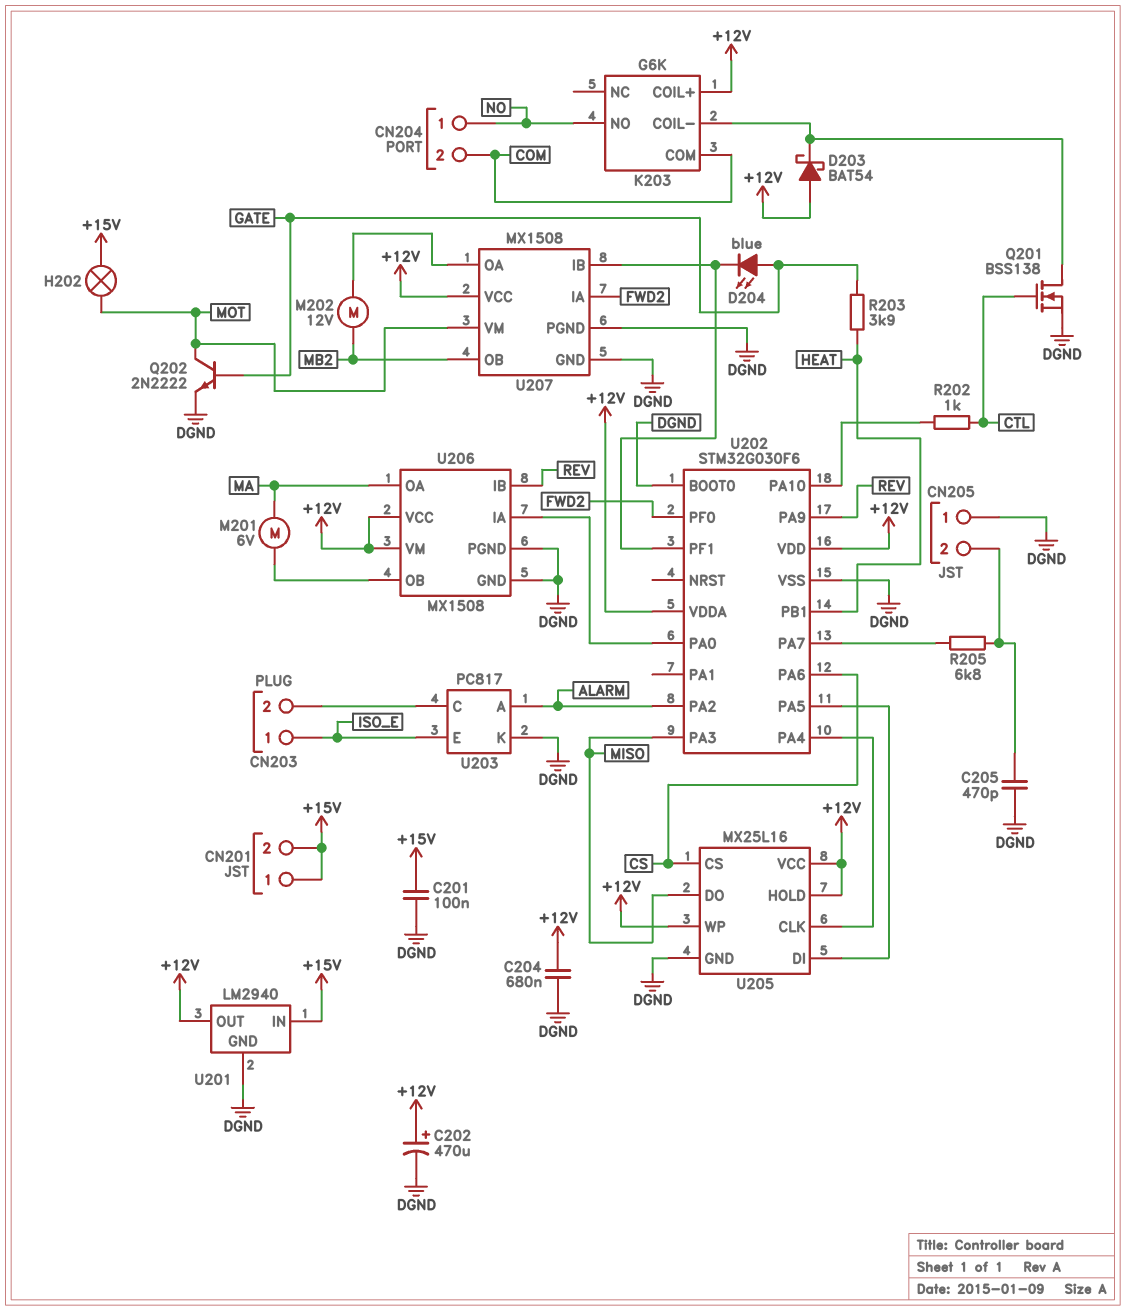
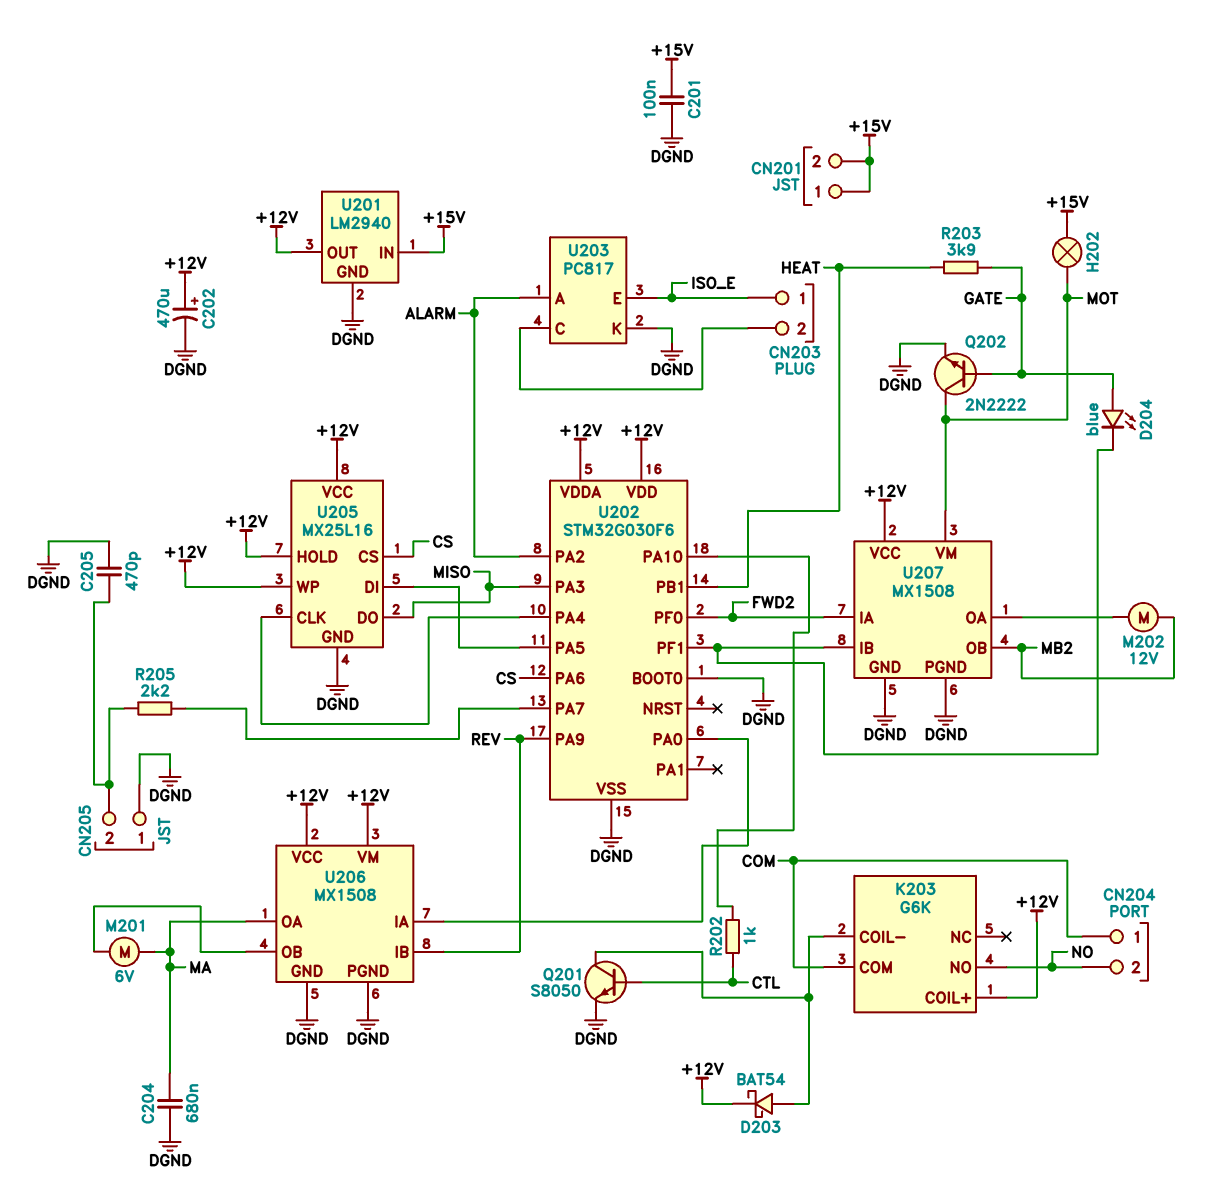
C204: 680nF (+12V, DGND) -> 680nF (DGND, MA)
CN204 pin 1: NO -> COM
CN204 pin 2: COM -> NO
D203: schottky BAT54 (A +12V, K K203/COIL-) -> schottky BAT54 (A K203/COIL-, K +12V)
Q201: NMOS BSS138 (G CTL, D K203/COIL-, S DGND) -> NPN S8050 (B CTL, C K203/COIL-, E DGND)
R205: 6.8k (CN205/2, U202/PA7) -> 2.2k (CN205/2, U202/PA7)

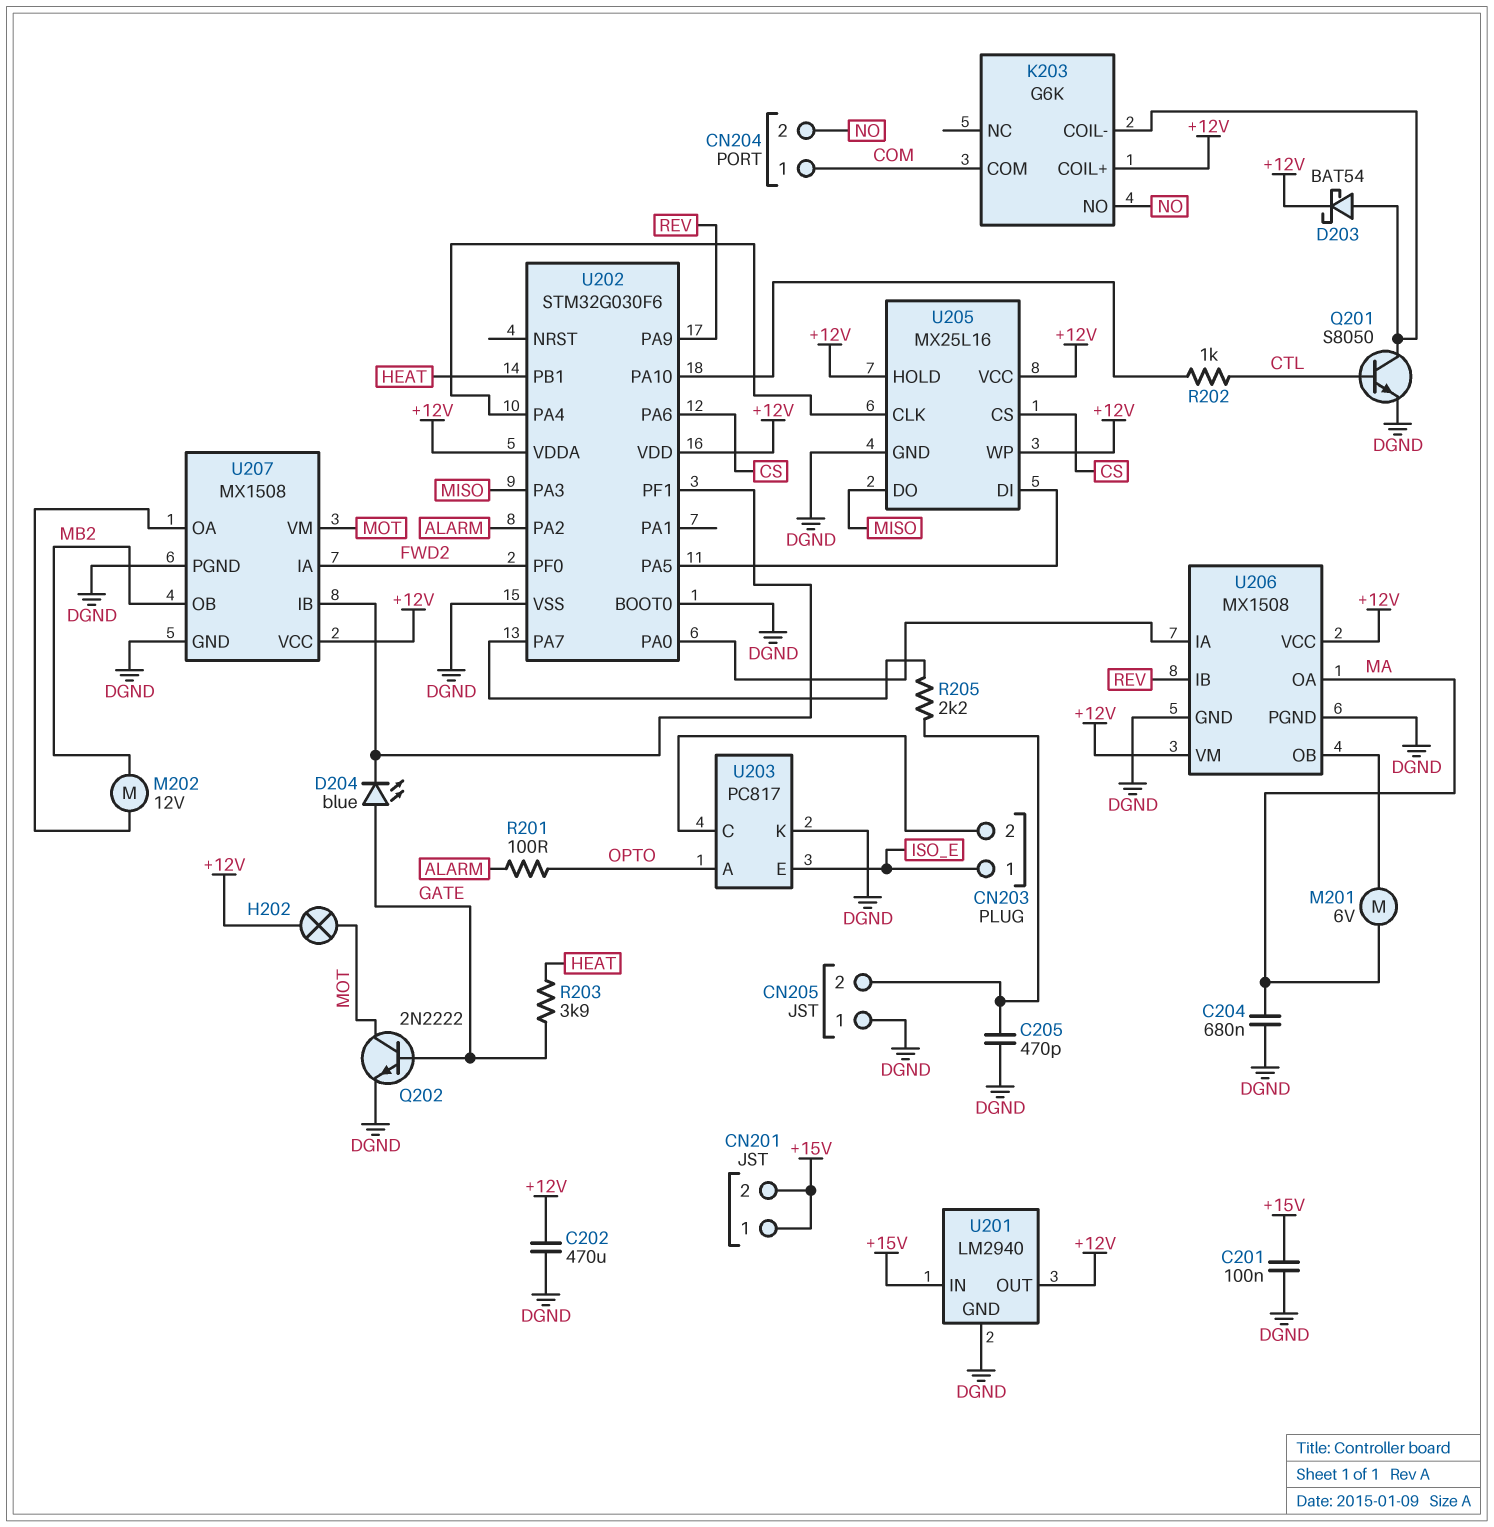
C202: 470uF (plus +12V, minus DGND) -> 470uF (+12V, DGND)
H202: lamp (+15V, MOT) -> lamp (+12V, MOT)
R201: none -> 100 (ALARM, OPTO)
U203 pin A: ALARM -> OPTO

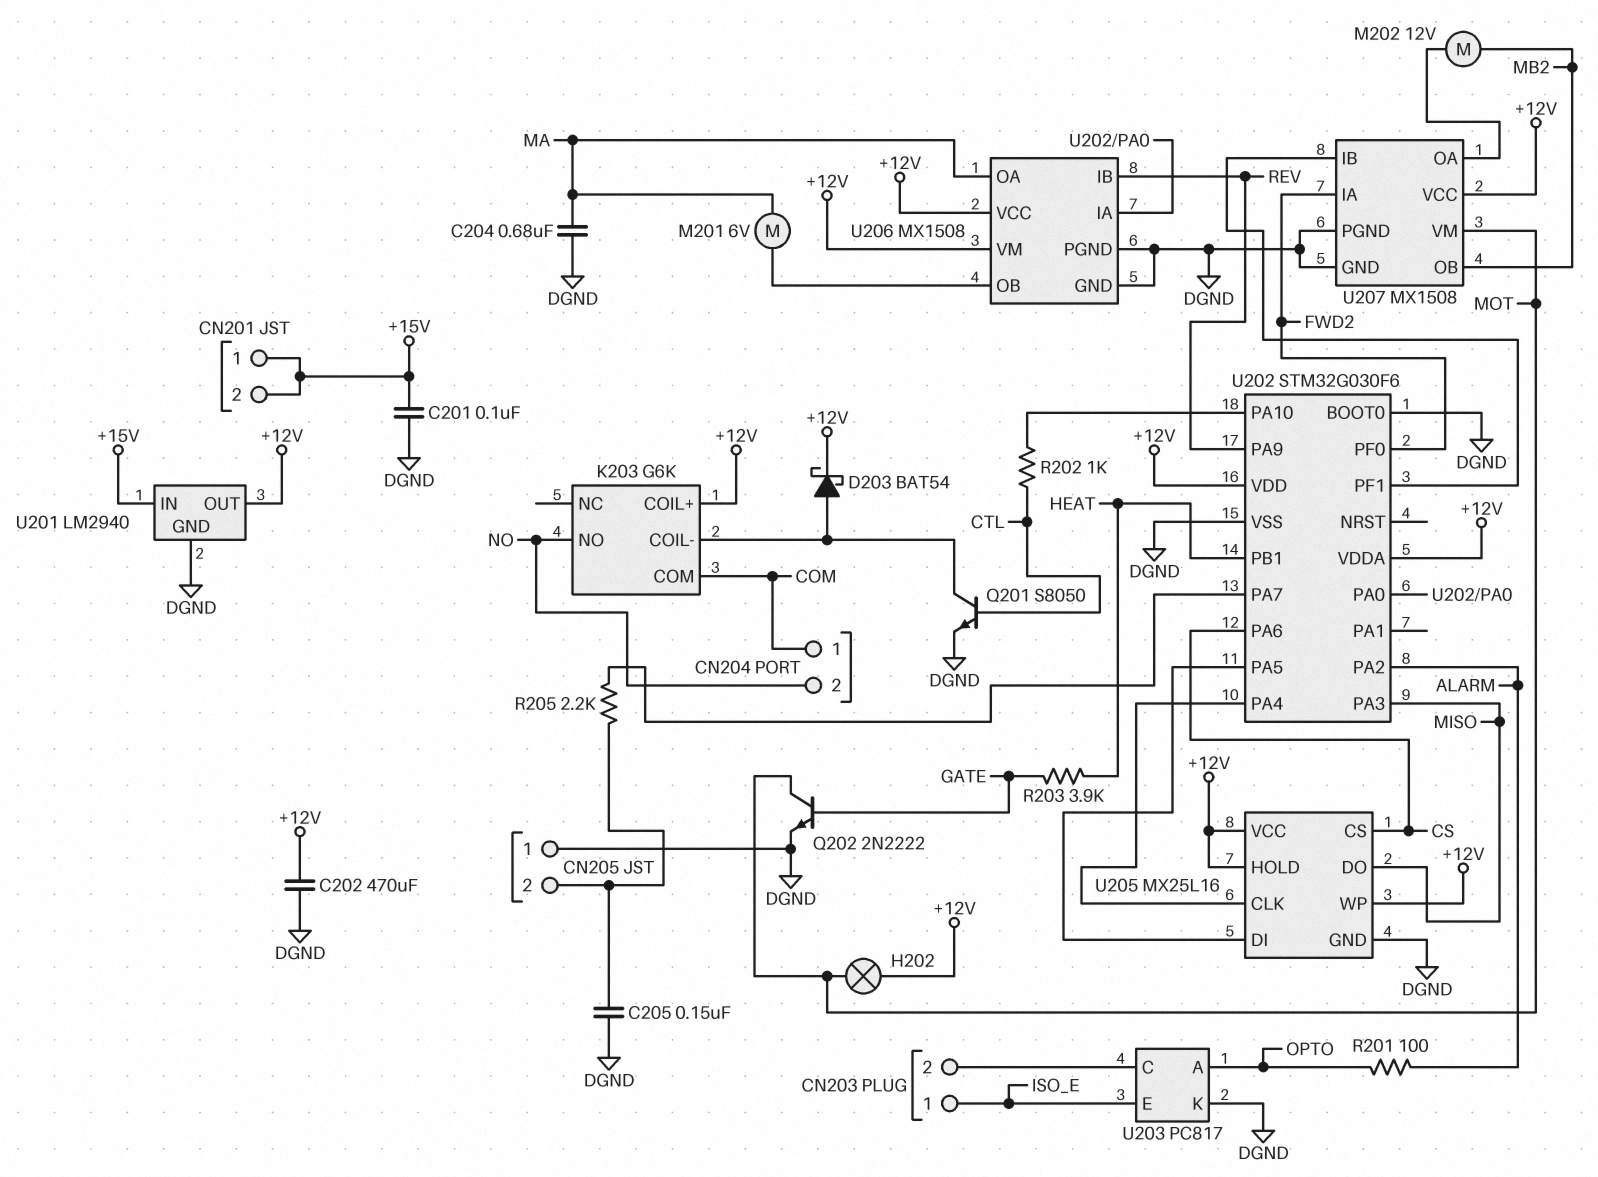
C205: 470pF (CN205/2, DGND) -> 150nF (CN205/2, DGND)
D204: LED blue (A GATE, K U202/PF1) -> none

